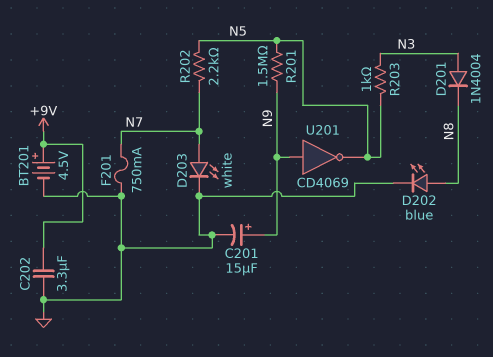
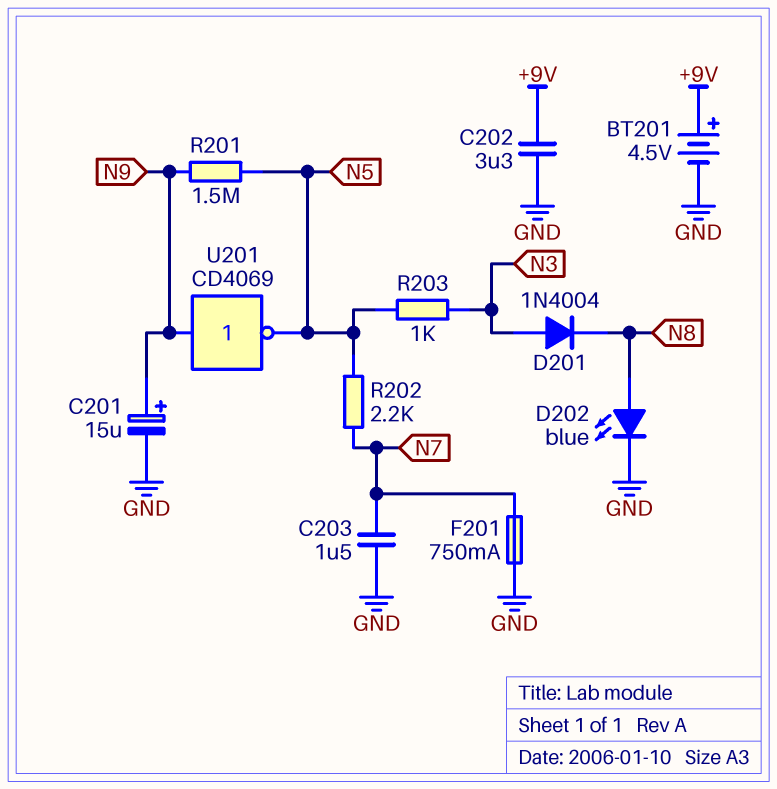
C203: none -> 1.5uF (GND, N7)
D203: LED white (A N7, K GND) -> none

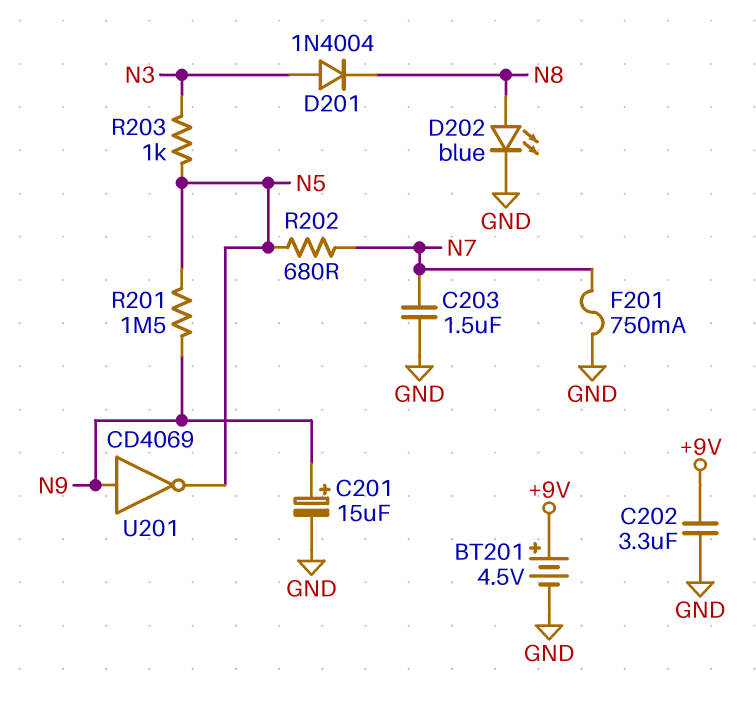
R202: 2.2k (N5, N7) -> 680 (N5, N7)

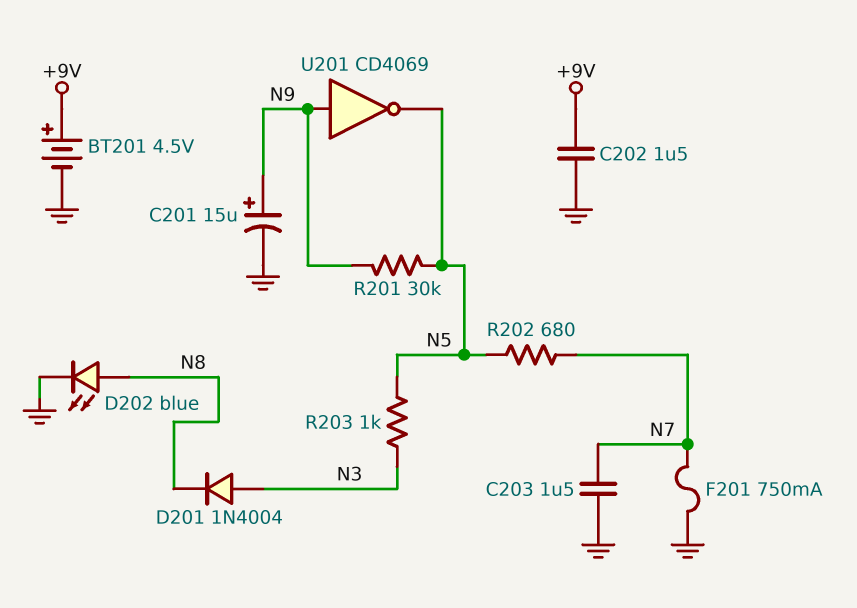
C202: 3.3uF (+9V, GND) -> 1.5uF (+9V, GND)
R201: 1.5M (N5, N9) -> 30k (N5, N9)

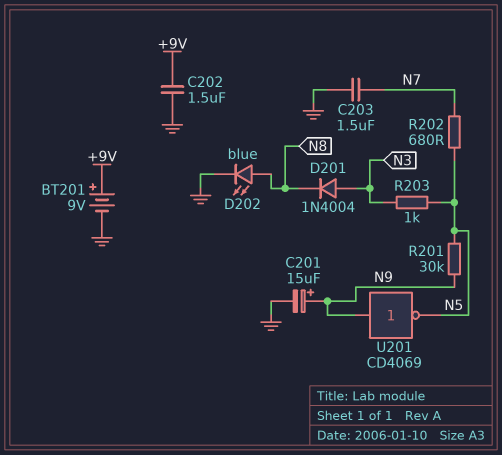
BT201: 4.5V (plus +9V, minus GND) -> 9V (plus +9V, minus GND)
F201: 750mA (GND, N7) -> none

